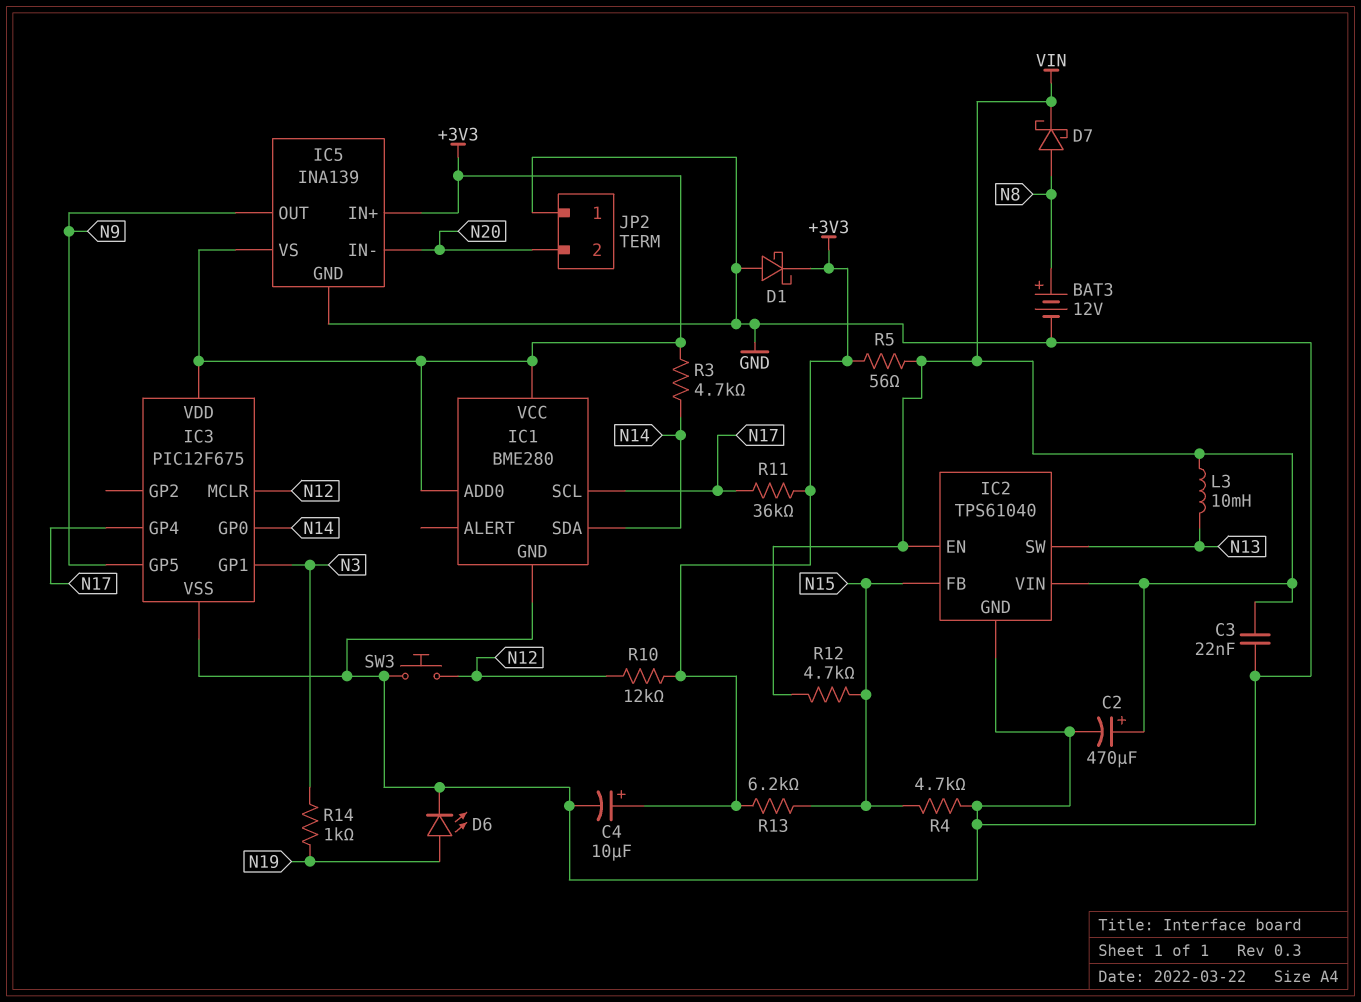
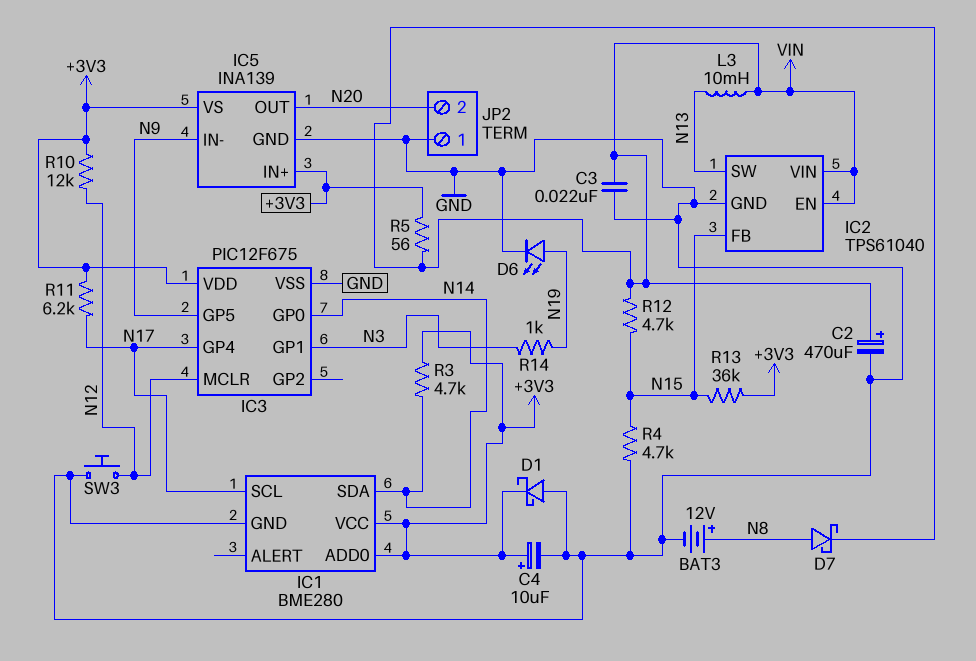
IC5 pin IN-: N20 -> N9
IC5 pin OUT: N9 -> N20
R11: 36k (+3V3, N17) -> 6.2k (+3V3, N17)
R13: 6.2k (+3V3, N15) -> 36k (+3V3, N15)

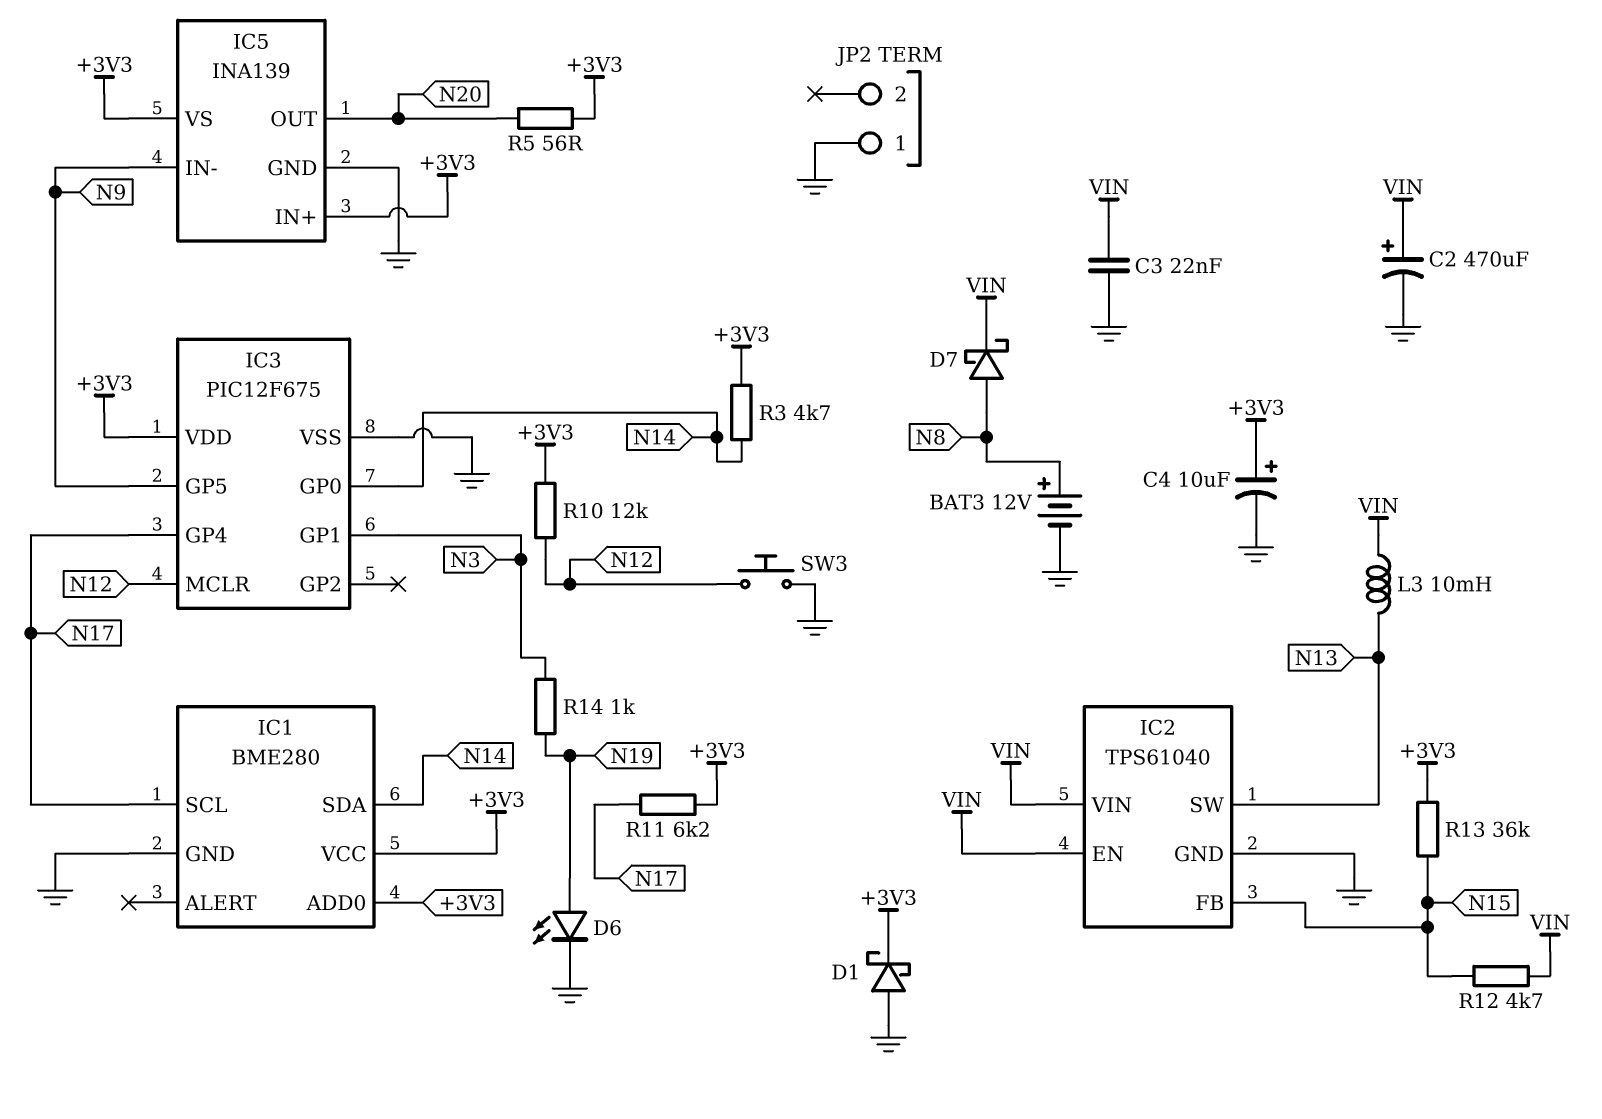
JP2 pin 2: N20 -> none
R4: 4.7k (GND, N15) -> none
R5: 56 (+3V3, VIN) -> 56 (+3V3, N20)

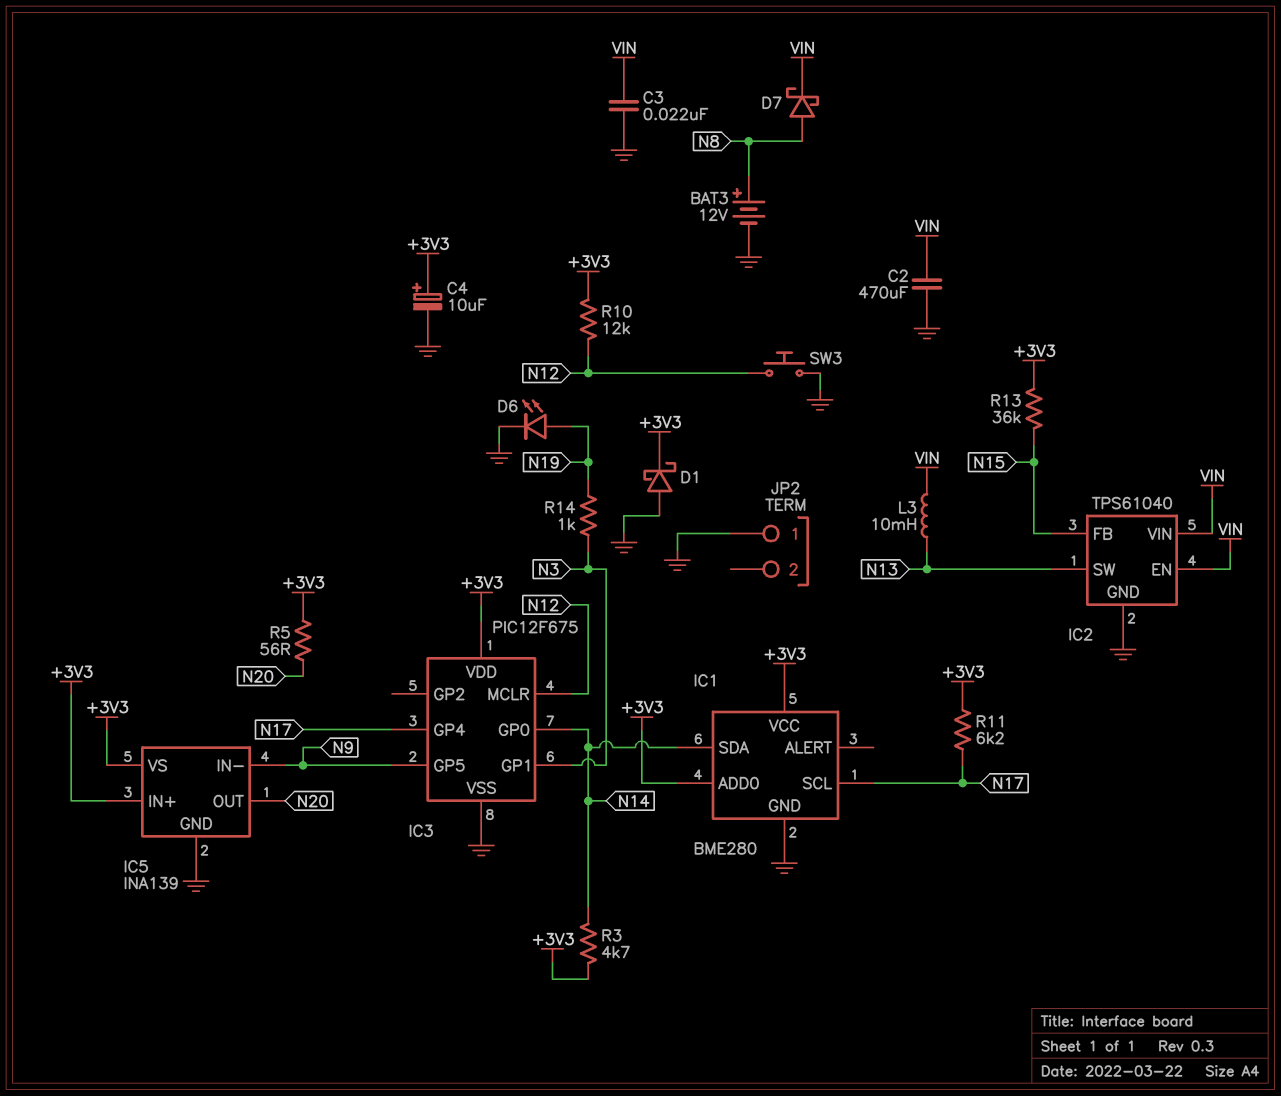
C2: 470uF (plus VIN, minus GND) -> 470uF (GND, VIN)
R12: 4.7k (N15, VIN) -> none

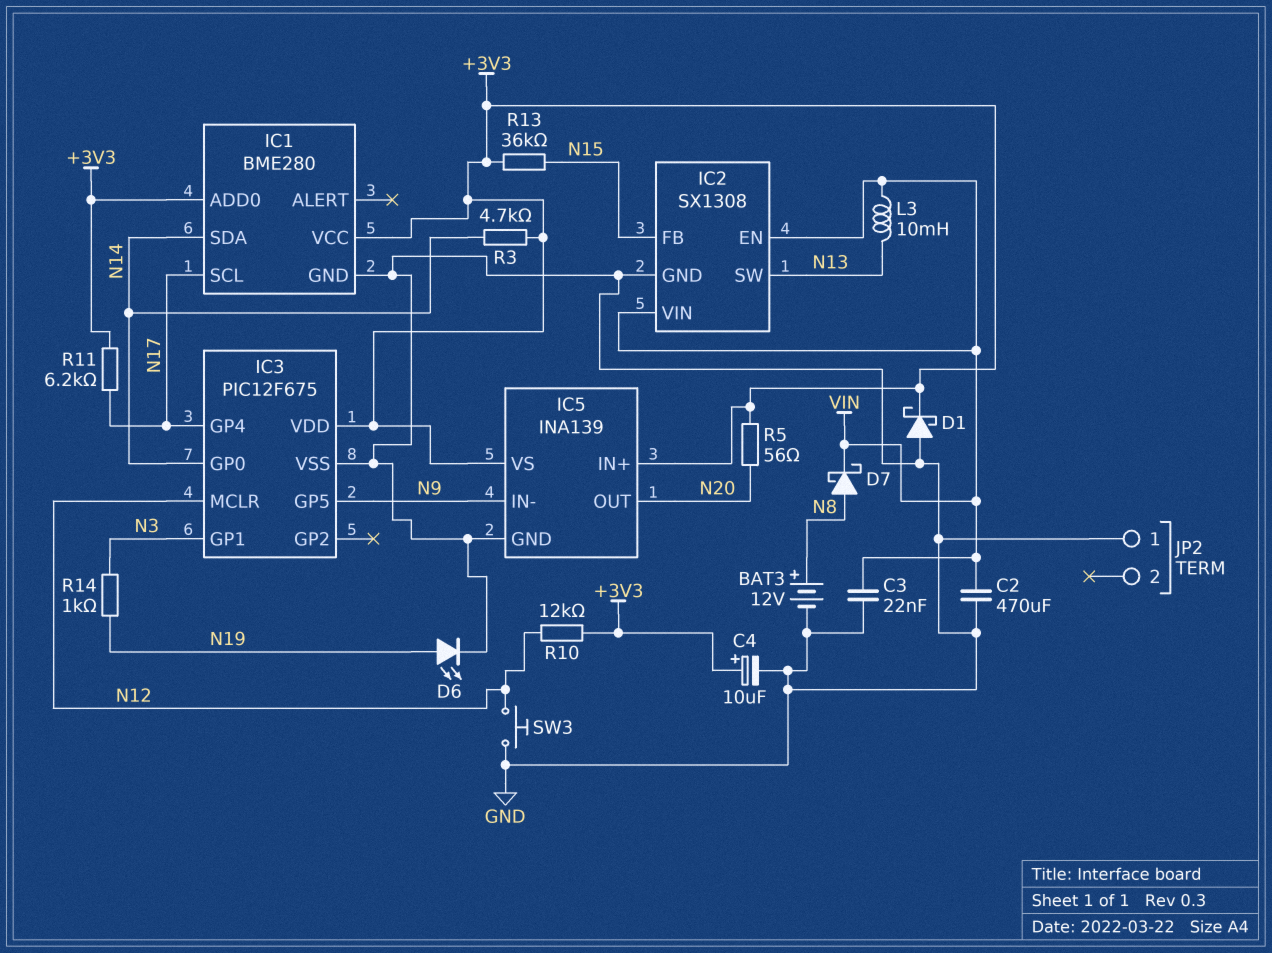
IC2: TPS61040 -> SX1308

